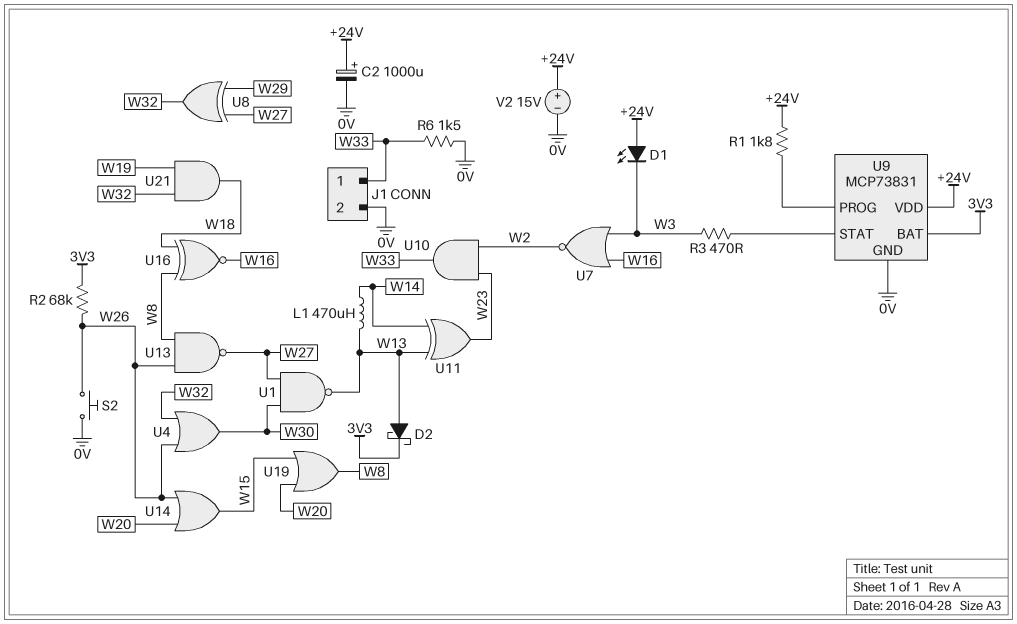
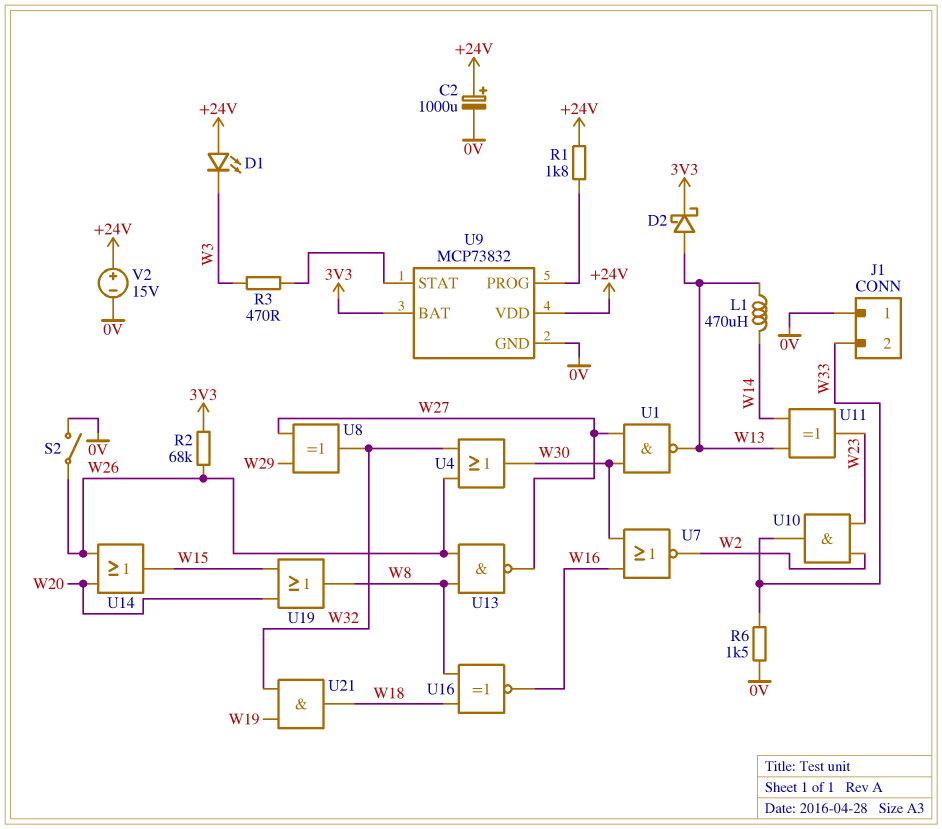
J1 pin 1: W33 -> 0V
J1 pin 2: 0V -> W33
S2: button (0V, W26) -> switch (0V, W26)
U7: NOR (in W3, in W16, out W2) -> NOR (in W16, in W30, out W2)
U9: MCP73831 -> MCP73832

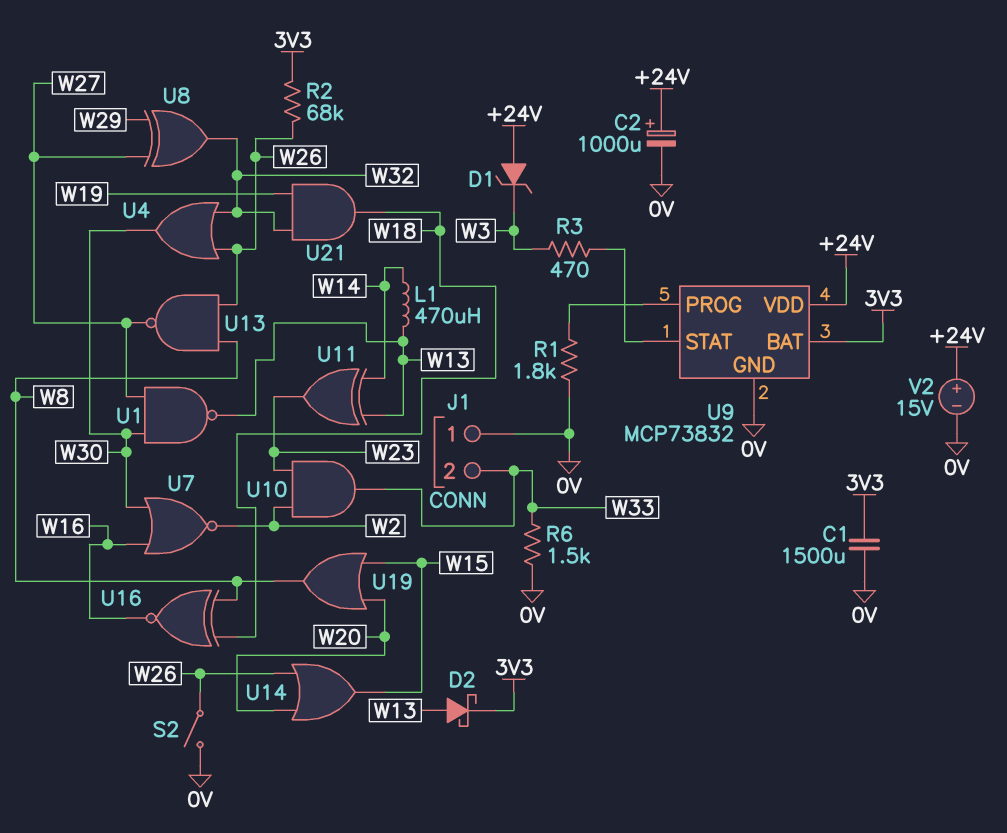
C1: none -> 1500uF (0V, 3V3)
D1: LED (A +24V, K W3) -> zener (A +24V, K W3)
R1: 1.8k (+24V, U9/PROG) -> 1.8k (0V, U9/PROG)

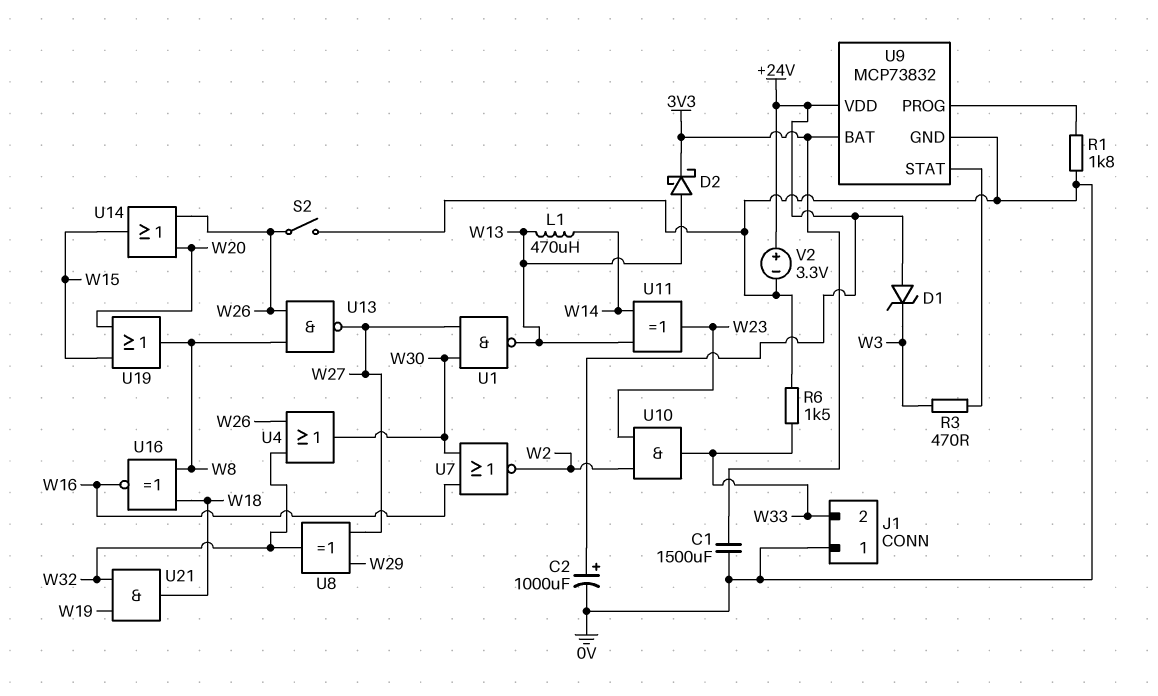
R2: 68k (3V3, W26) -> none
V2: 15V (plus +24V, minus 0V) -> 3.3V (plus +24V, minus 0V)

